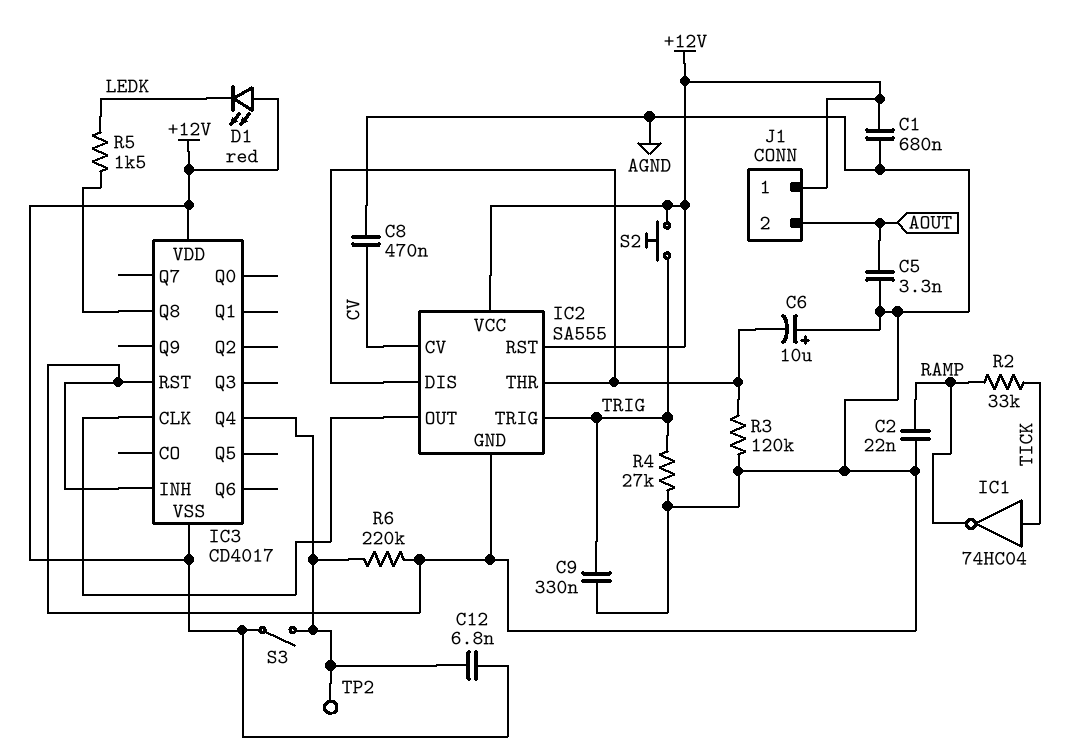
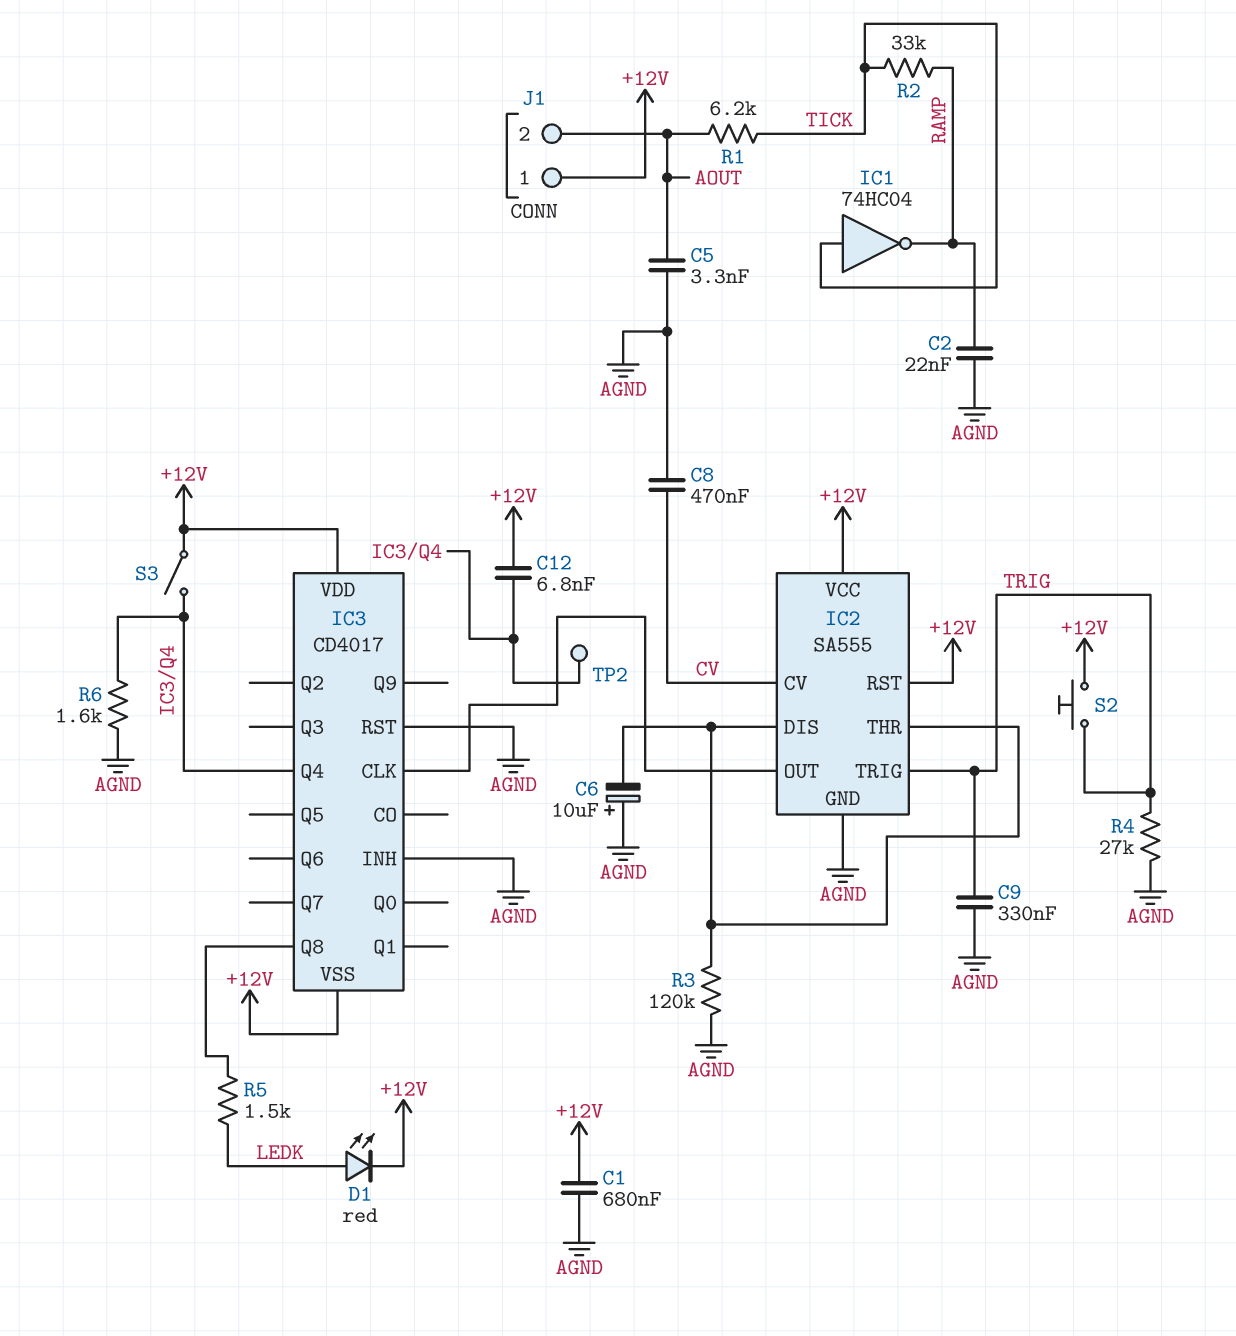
D1: LED red (A +12V, K LEDK) -> LED red (A LEDK, K +12V)
R1: none -> 6.2k (AOUT, TICK)
R6: 220k (AGND, IC3/Q4) -> 1.6k (AGND, IC3/Q4)

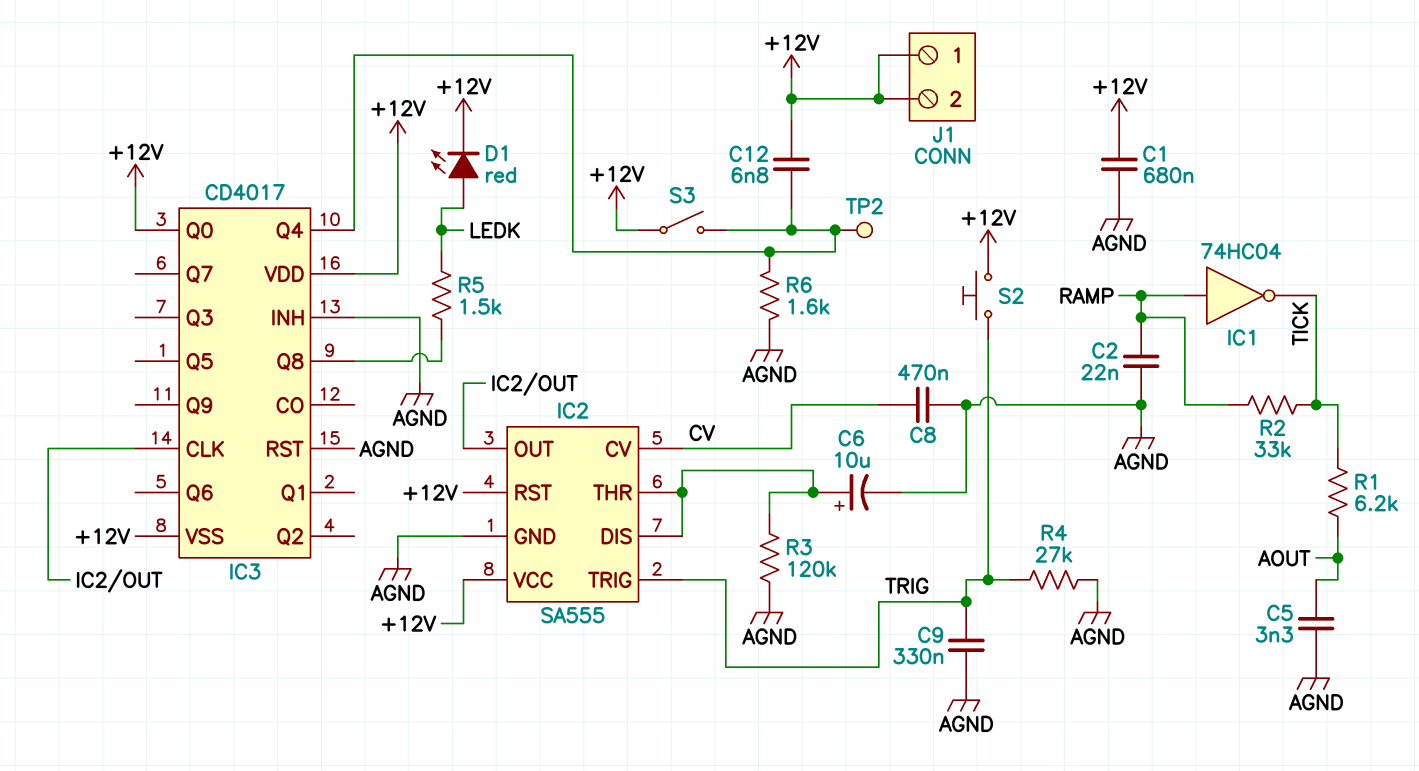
C6: 10uF (plus AGND, minus IC2/DIS) -> 10uF (plus IC2/DIS, minus AGND)
IC1: NOT 74HC04 (in TICK, out RAMP) -> NOT 74HC04 (in RAMP, out TICK)
IC3 pin Q0: none -> +12V
J1 pin 2: AOUT -> +12V

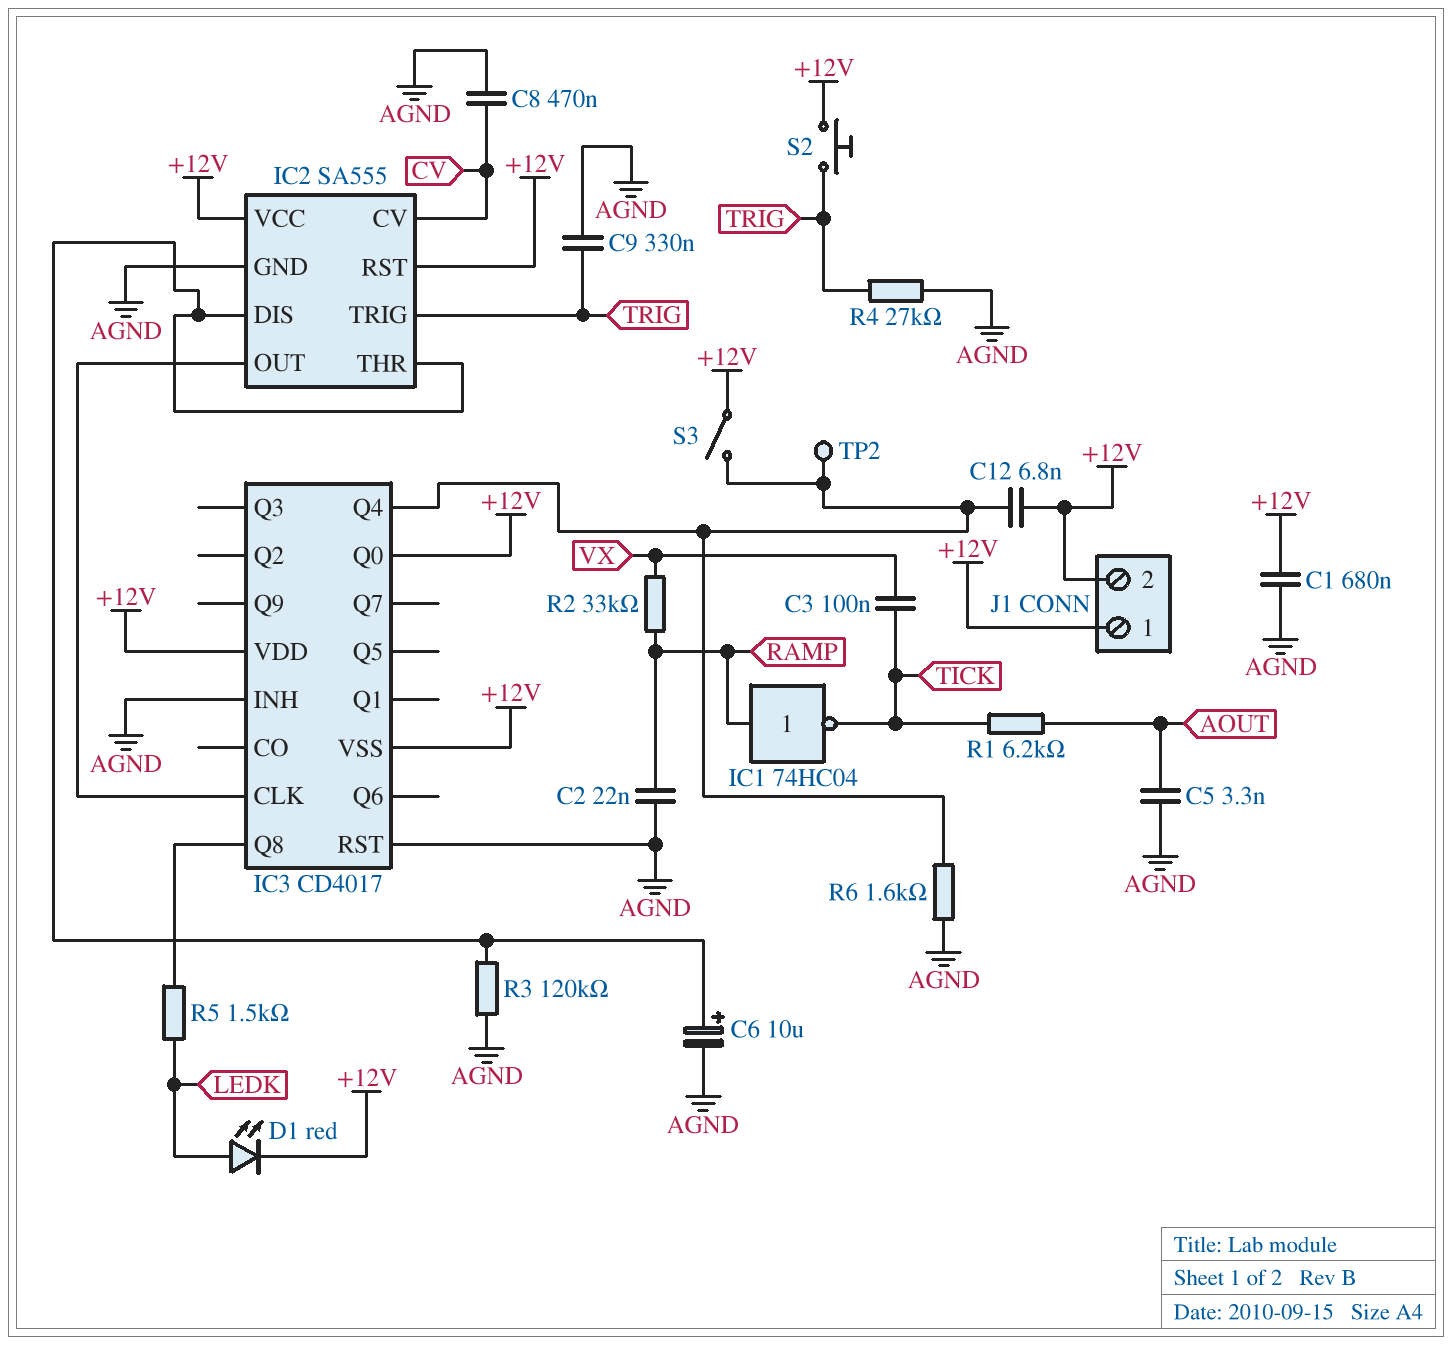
C3: none -> 100nF (TICK, VX)
R2: 33k (RAMP, TICK) -> 33k (RAMP, VX)

